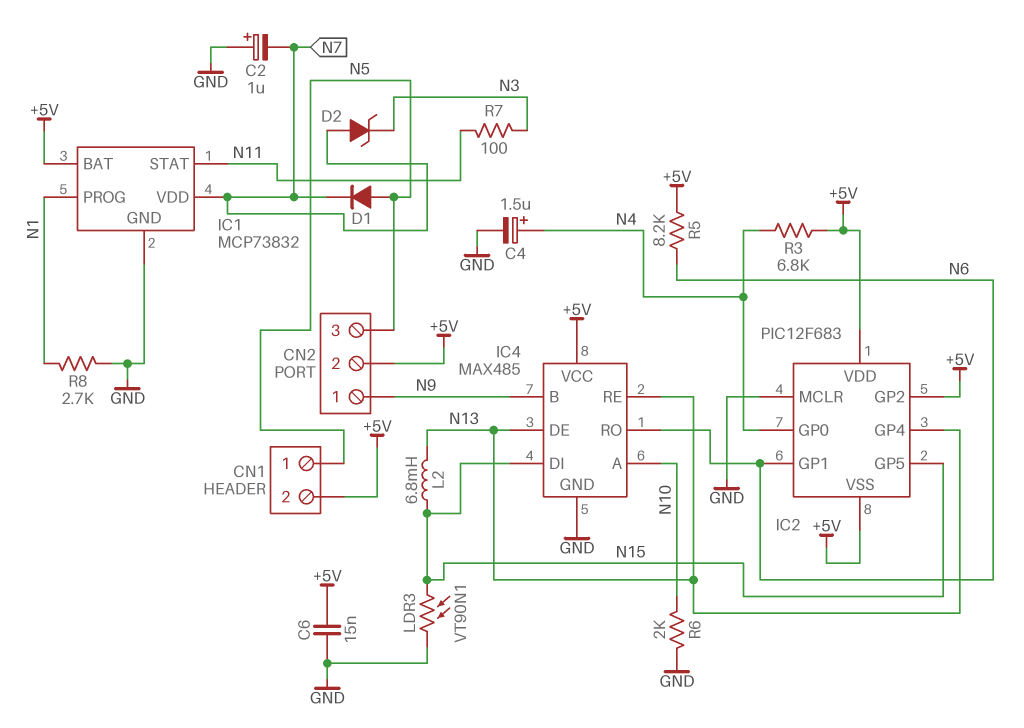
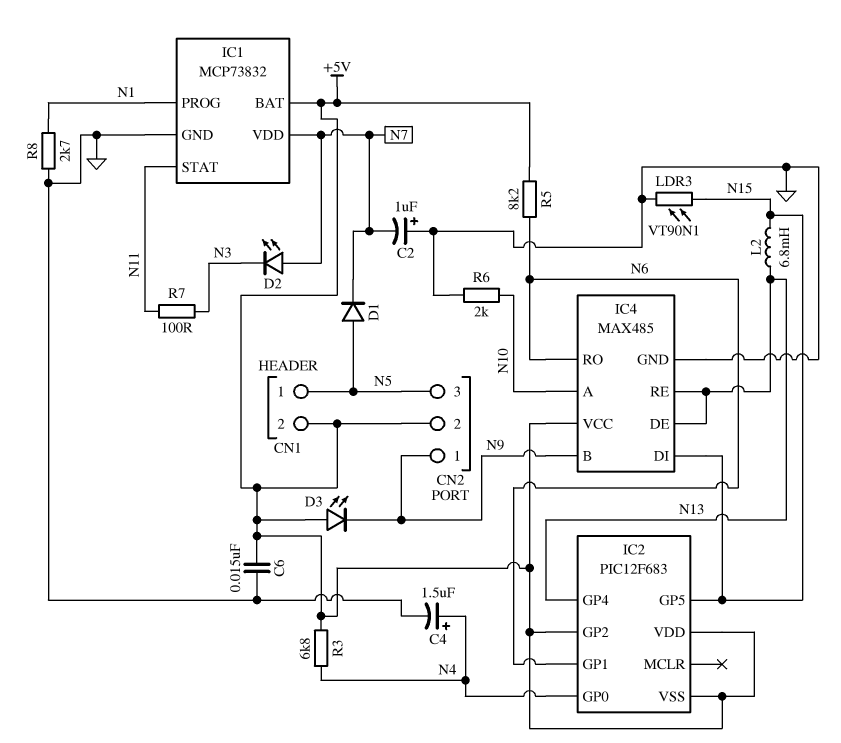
D2: zener (A N7, K N3) -> LED (A N7, K N3)
D3: none -> LED (A +5V, K N9)
IC2 pin MCLR: GND -> none

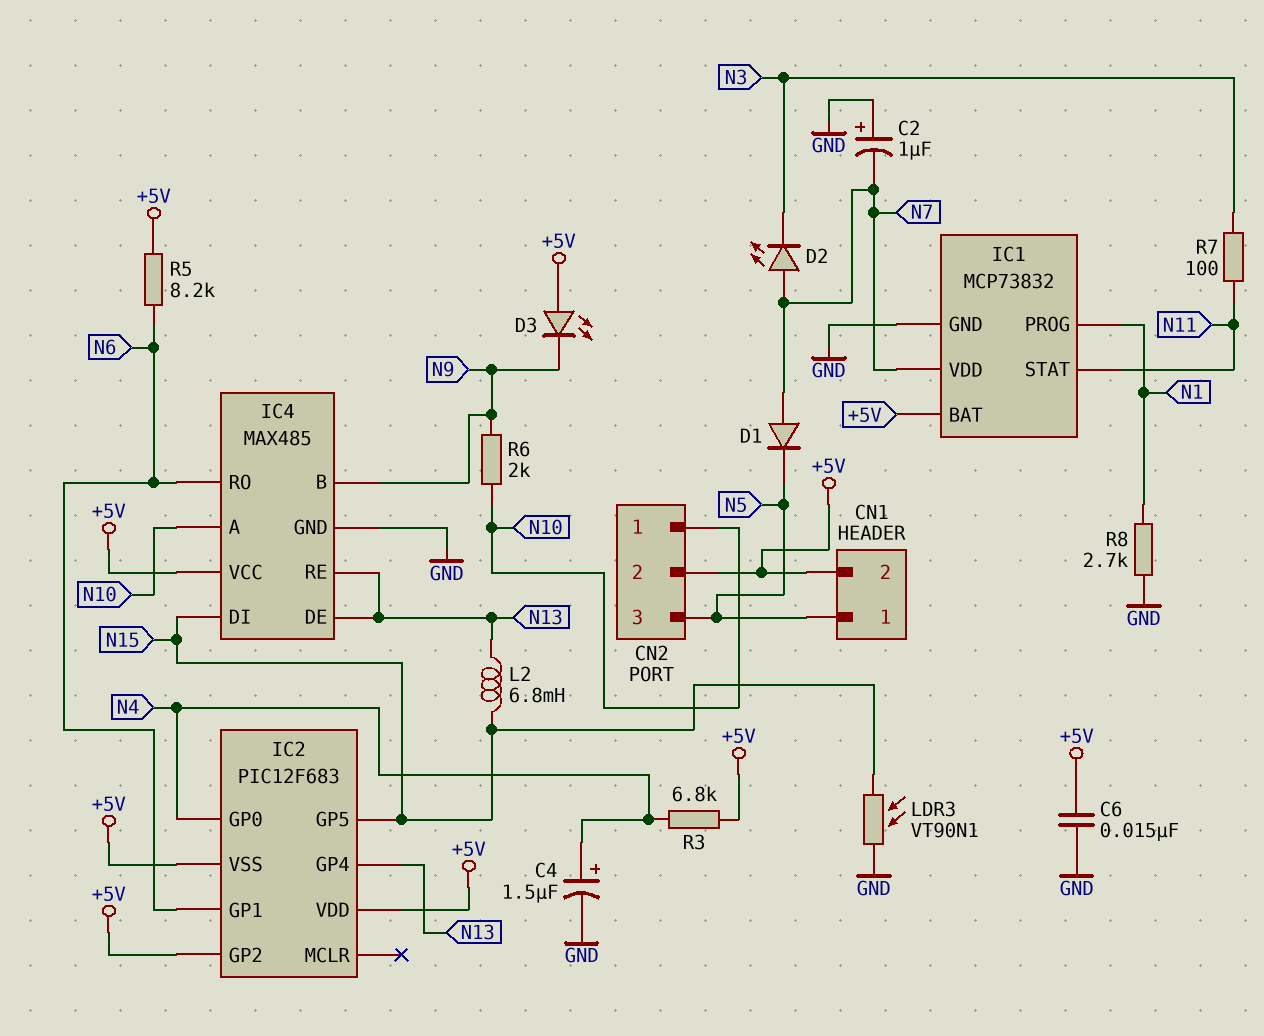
CN2 pin 1: N9 -> N10
D1: diode (A N5, K N7) -> diode (A N7, K N5)
R6: 2k (GND, N10) -> 2k (N9, N10)

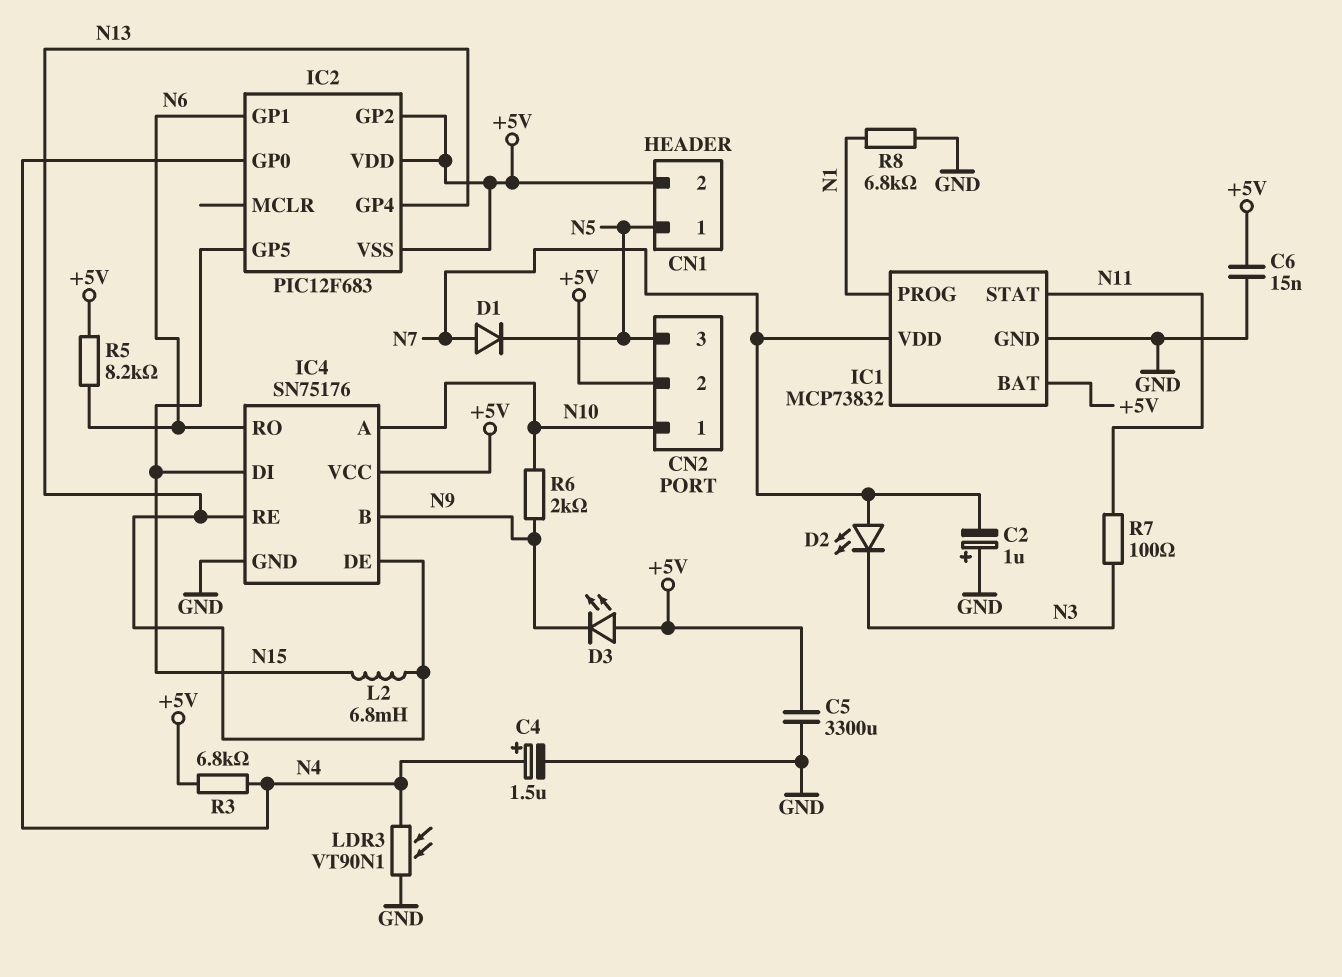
C5: none -> 3300uF (+5V, GND)
IC4: MAX485 -> SN75176
LDR3: VT90N1 (GND, N15) -> VT90N1 (GND, N4)
R8: 2.7k (GND, N1) -> 6.8k (GND, N1)

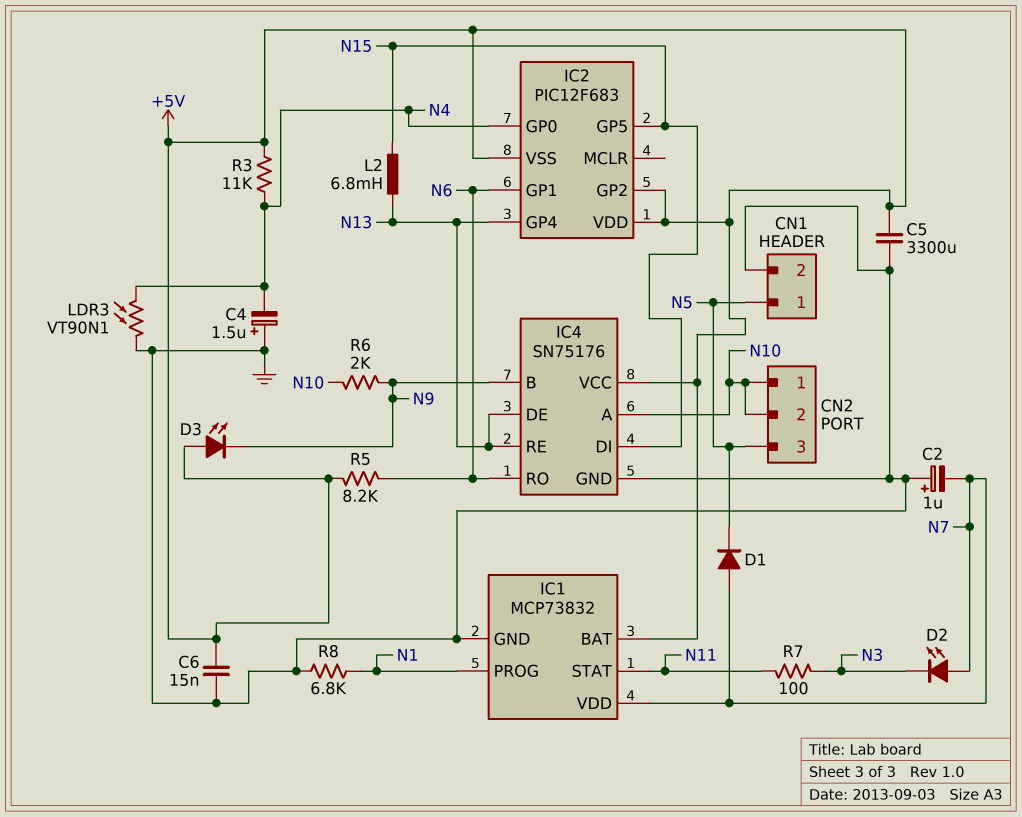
C4: 1.5uF (plus N4, minus GND) -> 1.5uF (plus GND, minus N4)
CN1 pin 2: +5V -> GND
CN2 pin 2: +5V -> N10
R3: 6.8k (+5V, N4) -> 11k (+5V, N4)

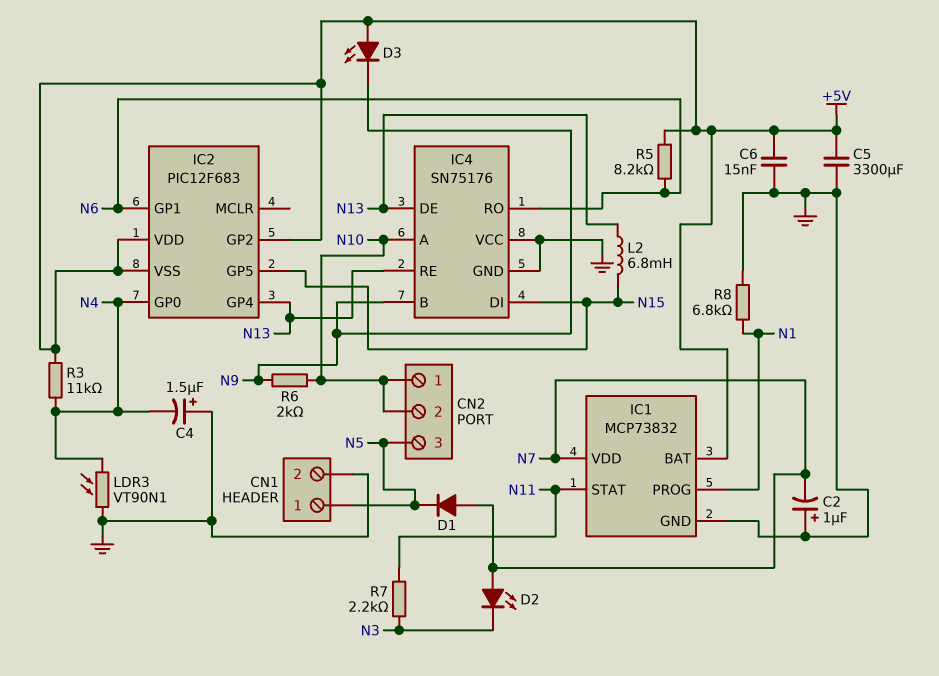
IC4 pin VCC: +5V -> GND
R7: 100 (N3, N11) -> 2.2k (N3, N11)

